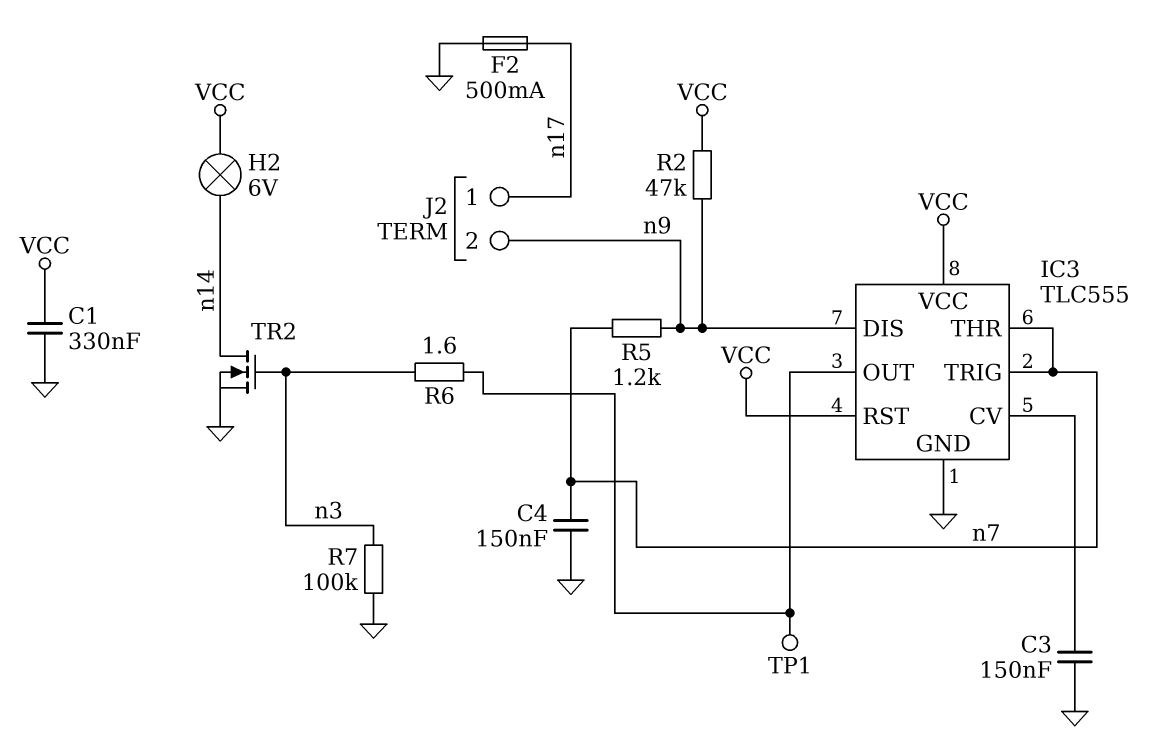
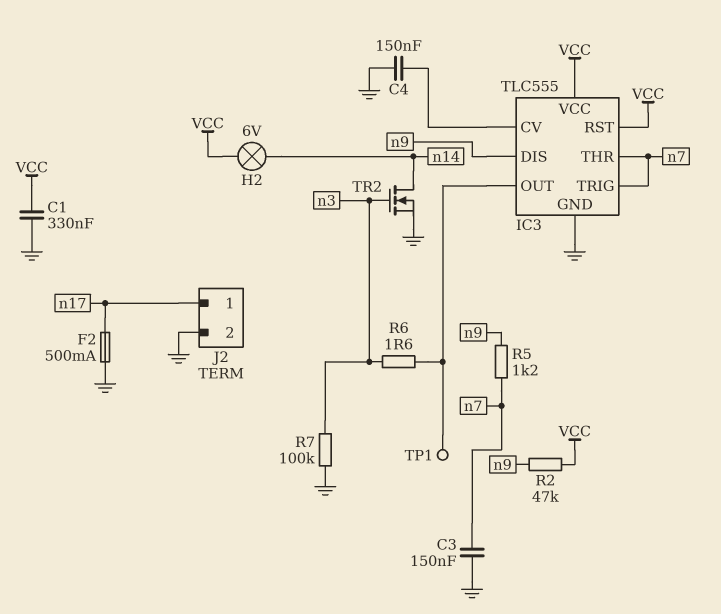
C3: 150nF (GND, IC3/CV) -> 150nF (GND, n7)
C4: 150nF (GND, n7) -> 150nF (GND, IC3/CV)
J2 pin 2: n9 -> GND

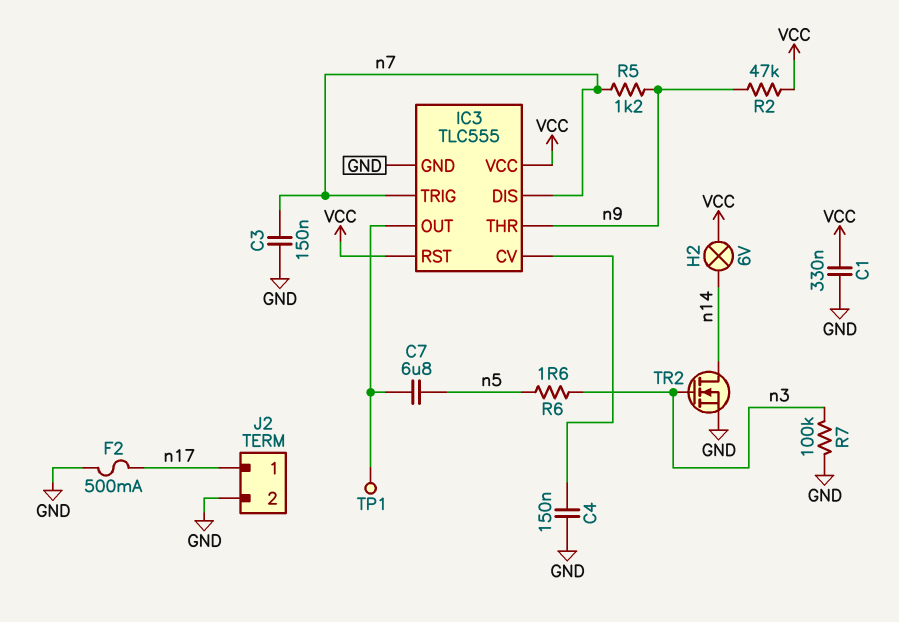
C7: none -> 6.8uF (IC3/OUT, n5)
IC3 pin DIS: n9 -> n7
IC3 pin THR: n7 -> n9
R6: 1.6 (IC3/OUT, n3) -> 1.6 (n3, n5)

